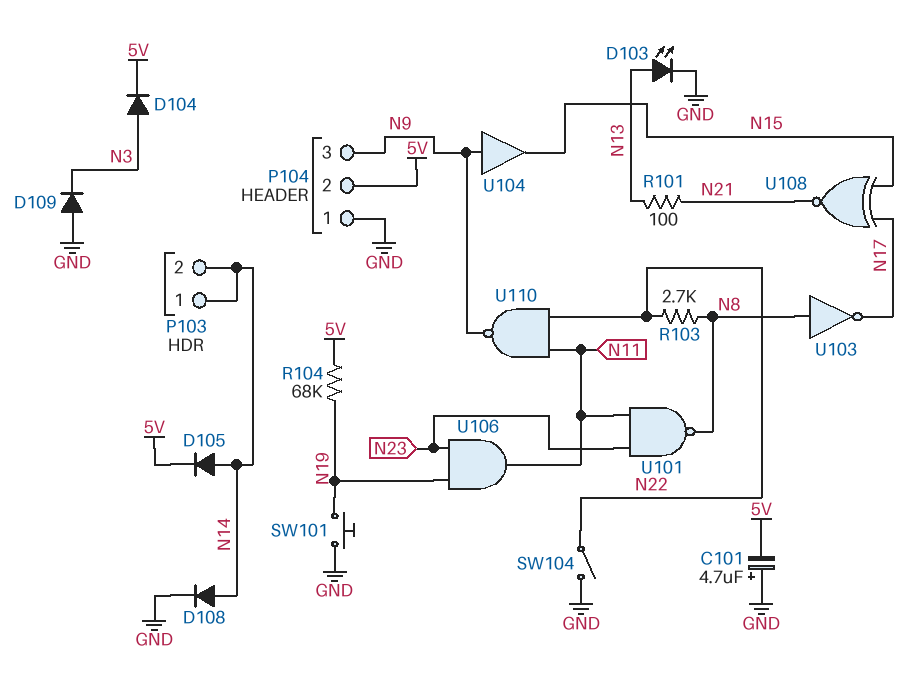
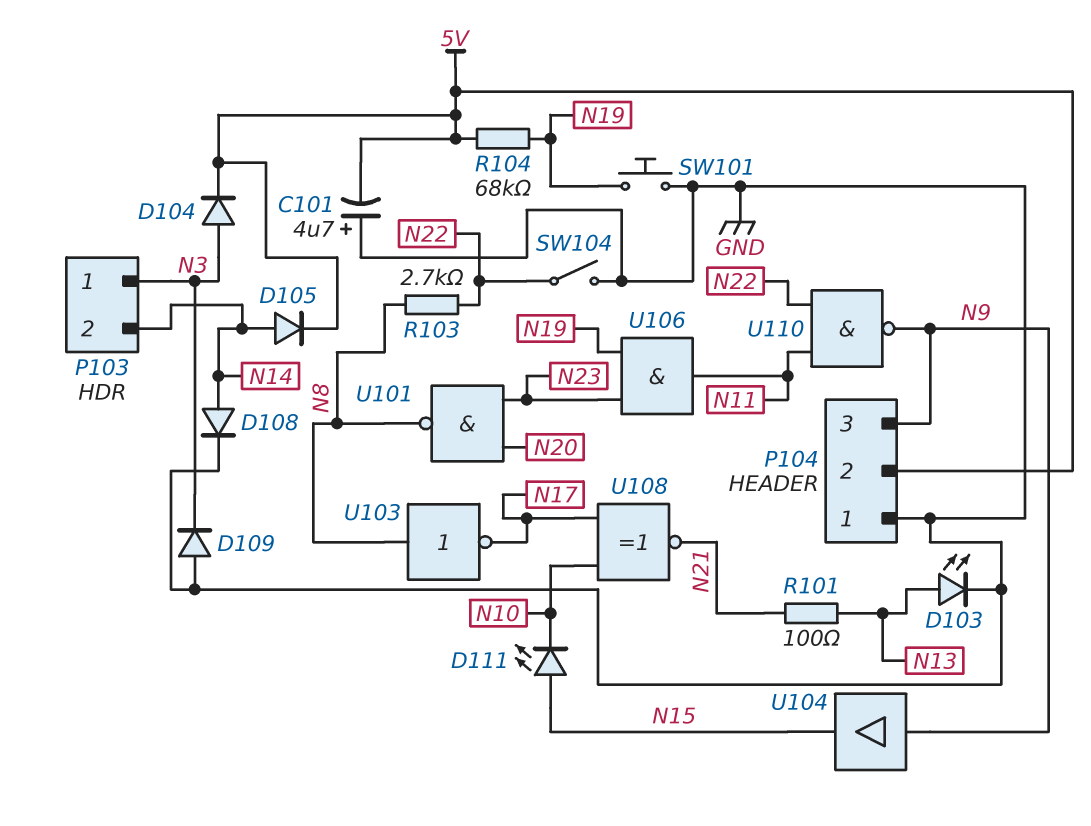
D111: none -> LED (A N15, K N10)
P103 pin 1: N14 -> N3
U101: NAND (in N11, in N23, out N8) -> NAND (in N20, in N23, out N8)
U108: XNOR (in N15, in N17, out N21) -> XNOR (in N10, in N17, out N21)

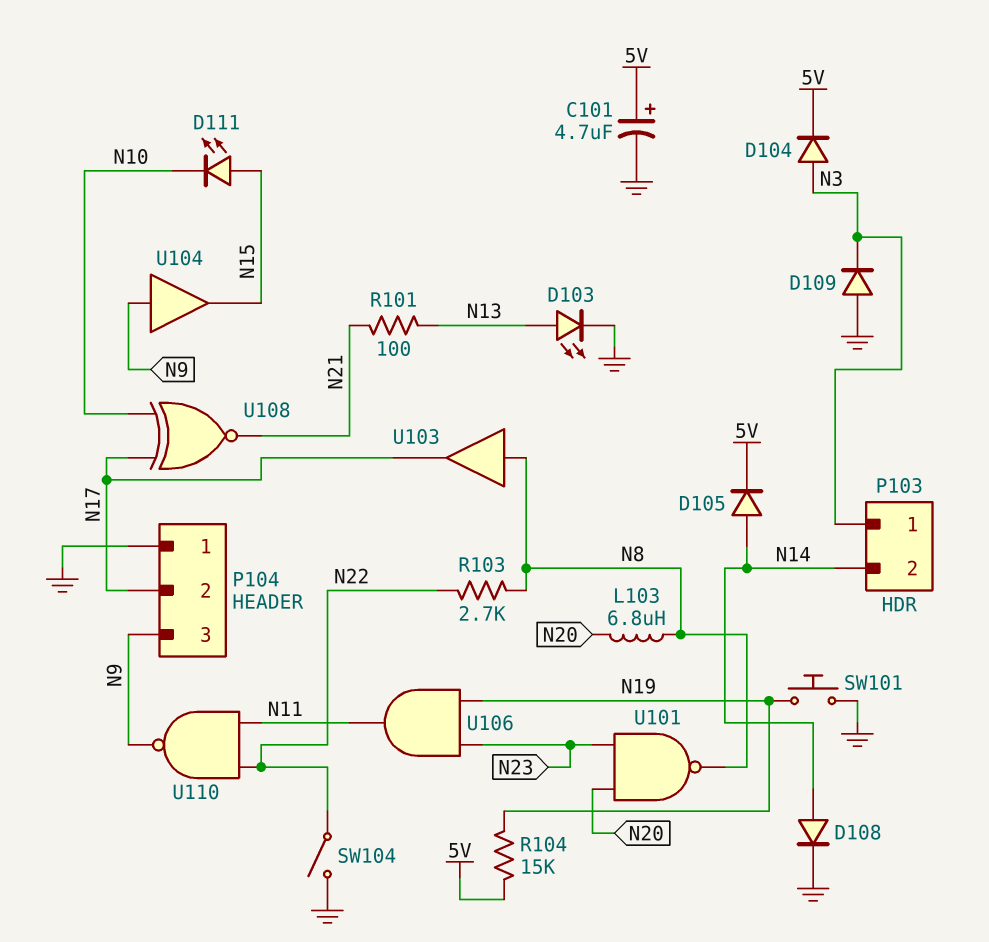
C101: 4.7uF (plus GND, minus 5V) -> 4.7uF (plus 5V, minus GND)
L103: none -> 6.8uH (N8, N20)
P104 pin 2: 5V -> N17
R104: 68k (5V, N19) -> 15k (5V, N19)
U103: NOT (in N8, out N17) -> buffer (in N8, out N17)

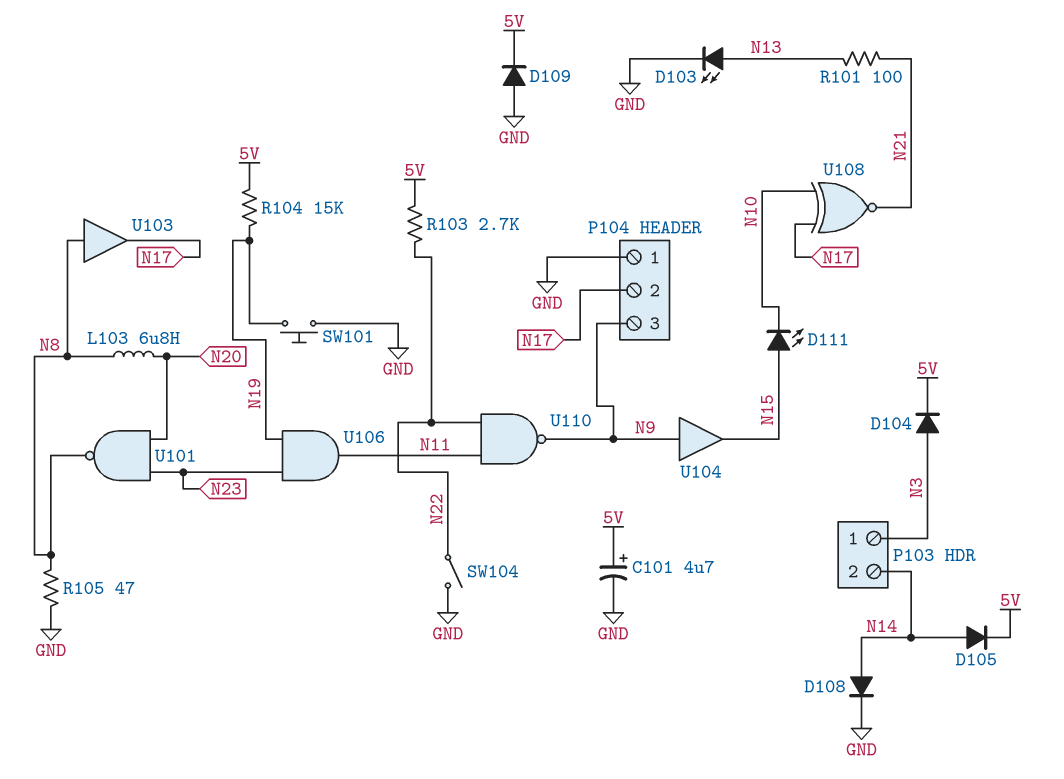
D109: diode (A GND, K N3) -> diode (A GND, K 5V)
R103: 2.7k (N8, N22) -> 2.7k (5V, N22)
R105: none -> 47 (GND, N8)

